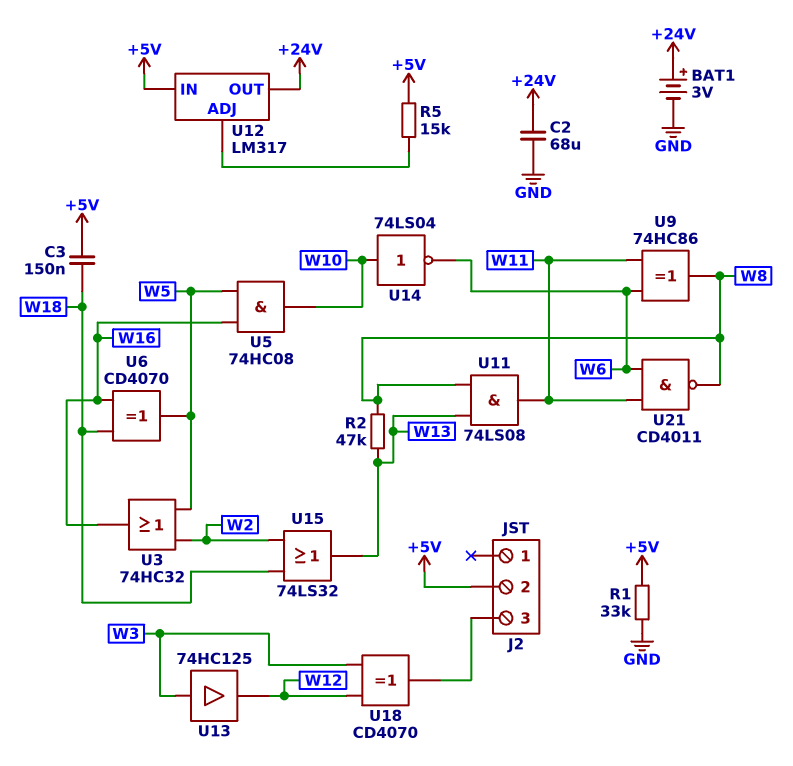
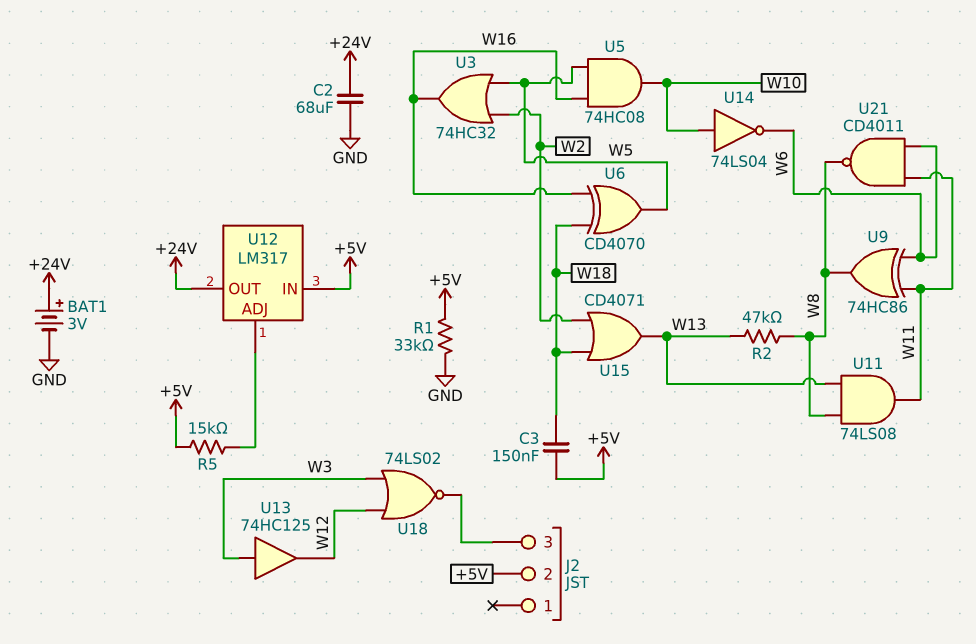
U15: OR 74LS32 (in W2, in W18, out W13) -> OR CD4071 (in W2, in W18, out W13)
U18: XOR CD4070 (in W3, in W12, out J2/3) -> NOR 74LS02 (in W3, in W12, out J2/3)

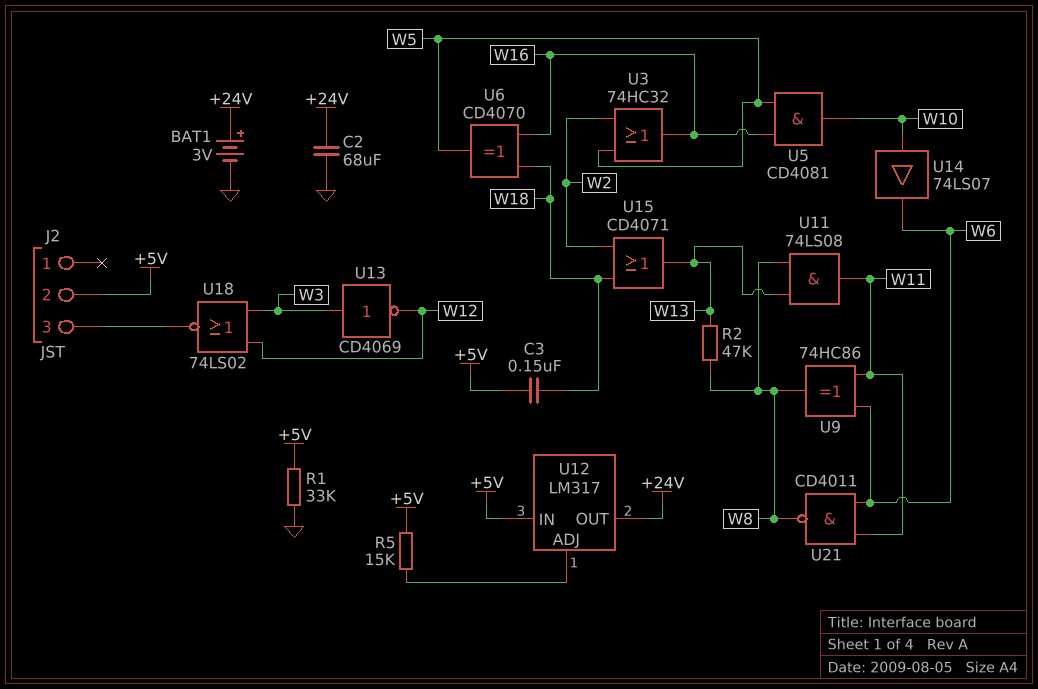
U5: AND 74HC08 (in W5, in W16, out W10) -> AND CD4081 (in W5, in W16, out W10)
U13: buffer 74HC125 (in W3, out W12) -> NOT CD4069 (in W3, out W12)
U14: NOT 74LS04 (in W10, out W6) -> buffer 74LS07 (in W10, out W6)

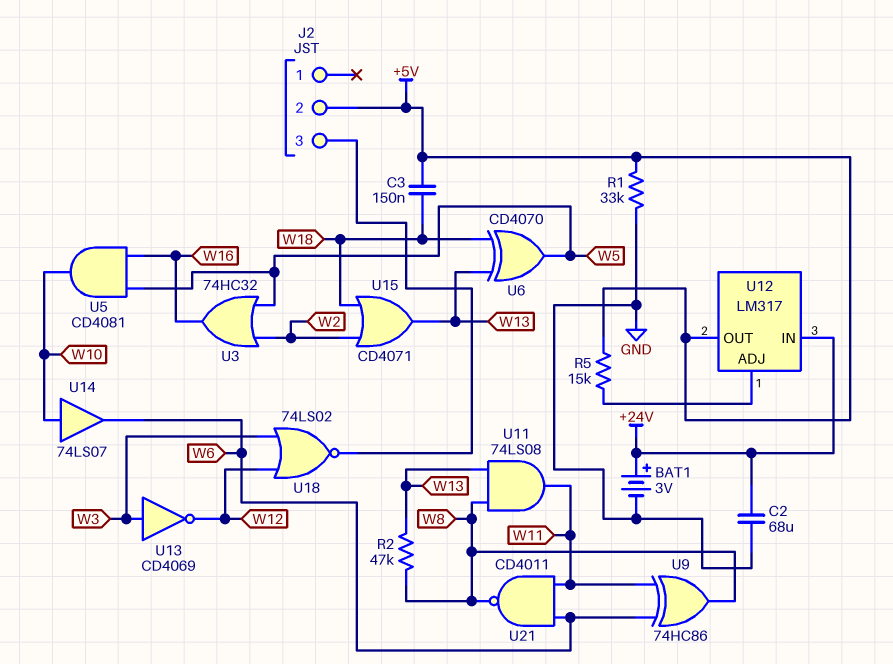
U6: XOR CD4070 (in W16, in W18, out W5) -> XOR CD4070 (in W13, in W18, out W5)
U12 pin IN: +5V -> +24V
U12 pin OUT: +24V -> +5V

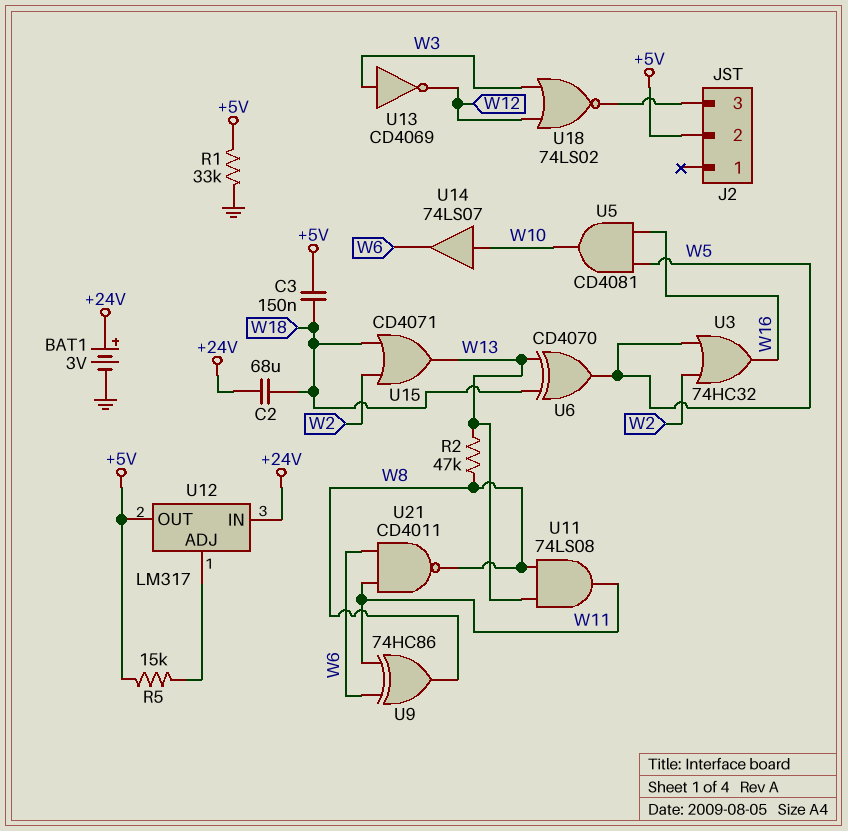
C2: 68uF (+24V, GND) -> 68uF (+24V, W18)

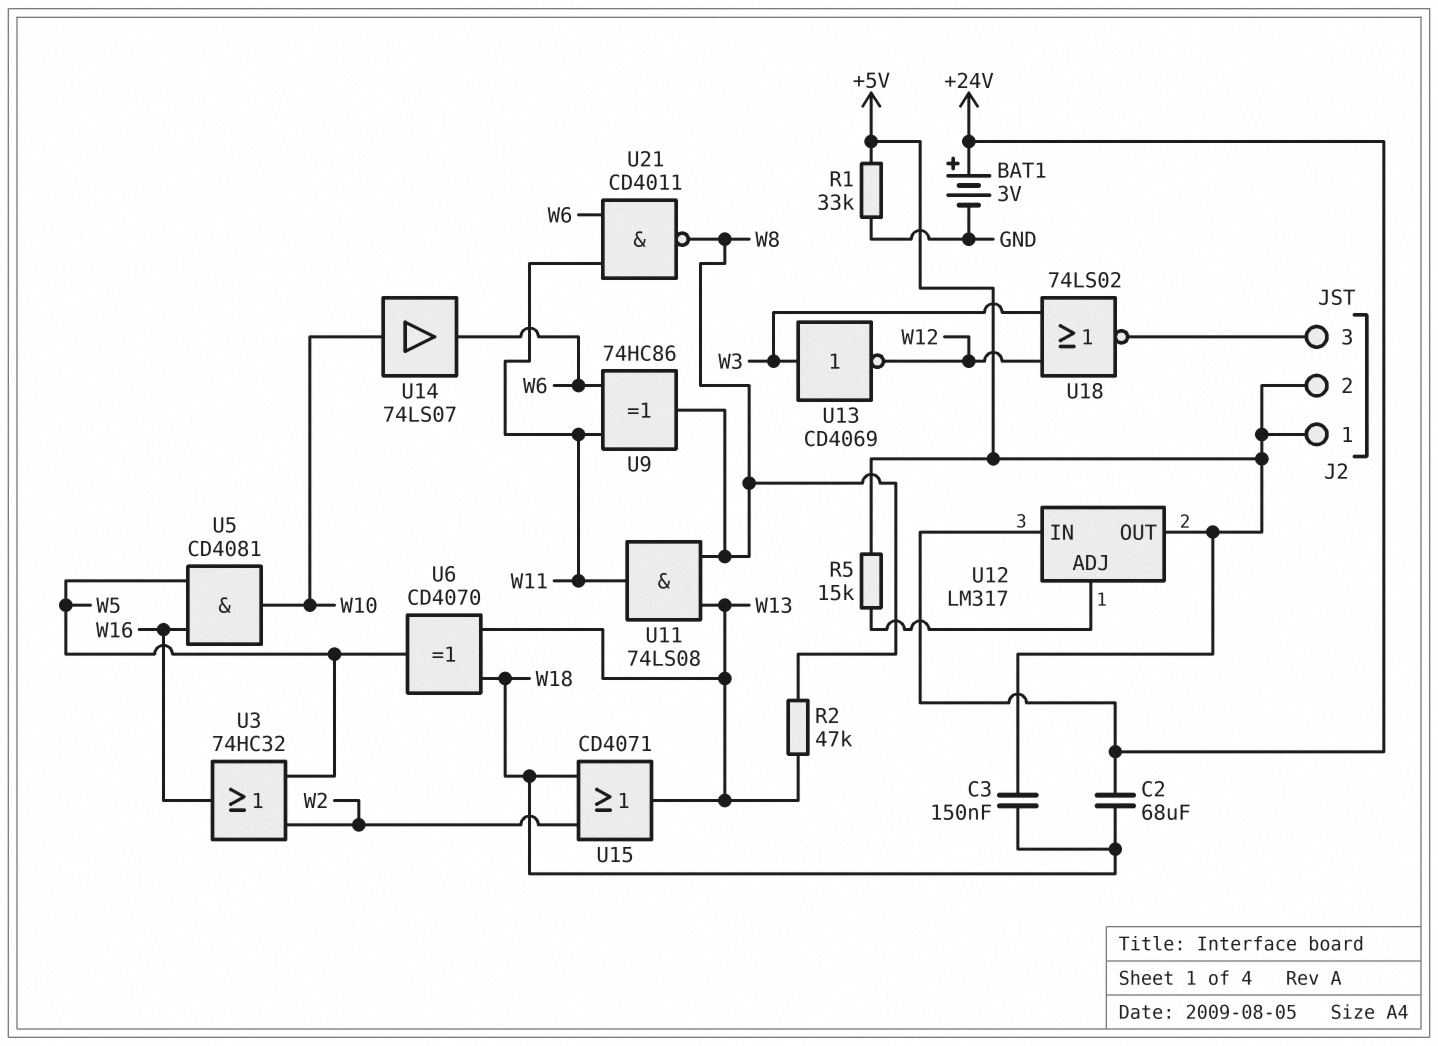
J2 pin 1: none -> +5V

